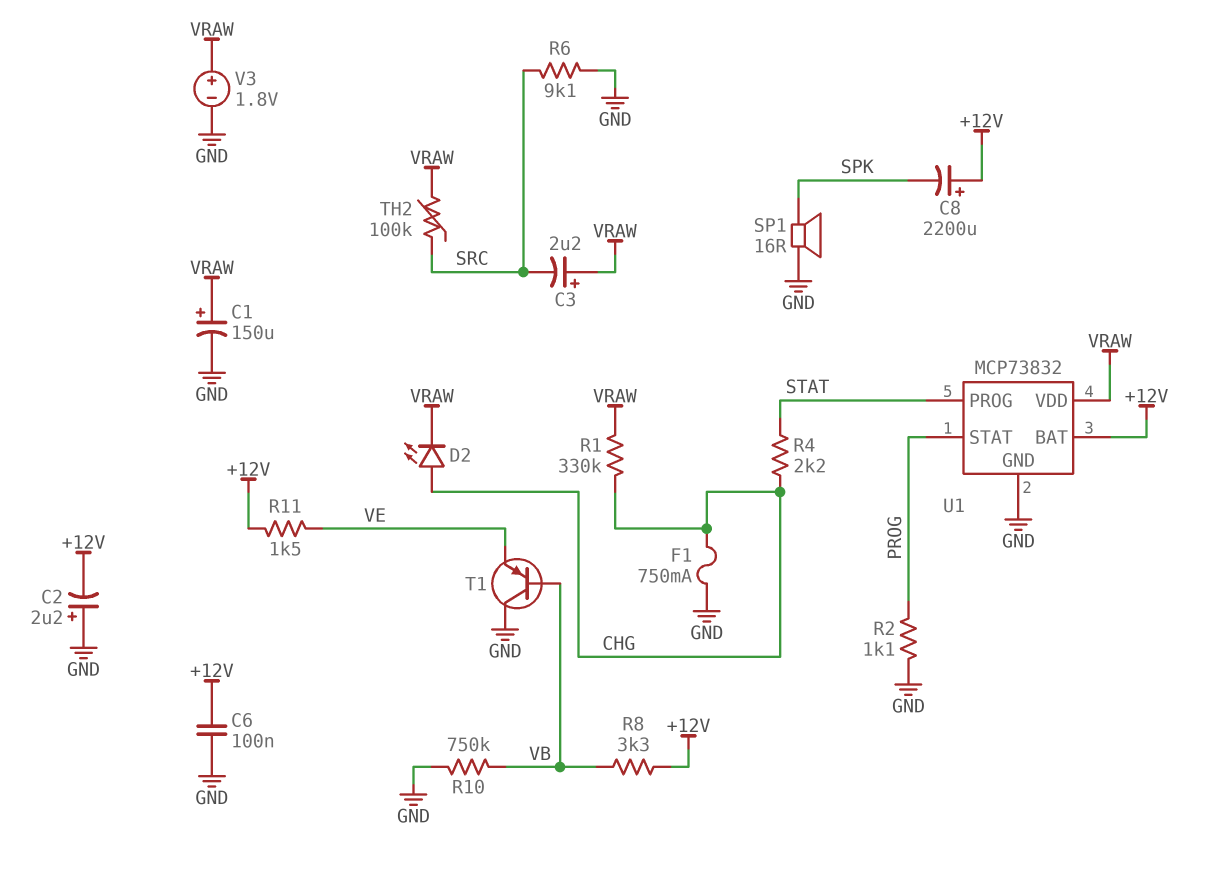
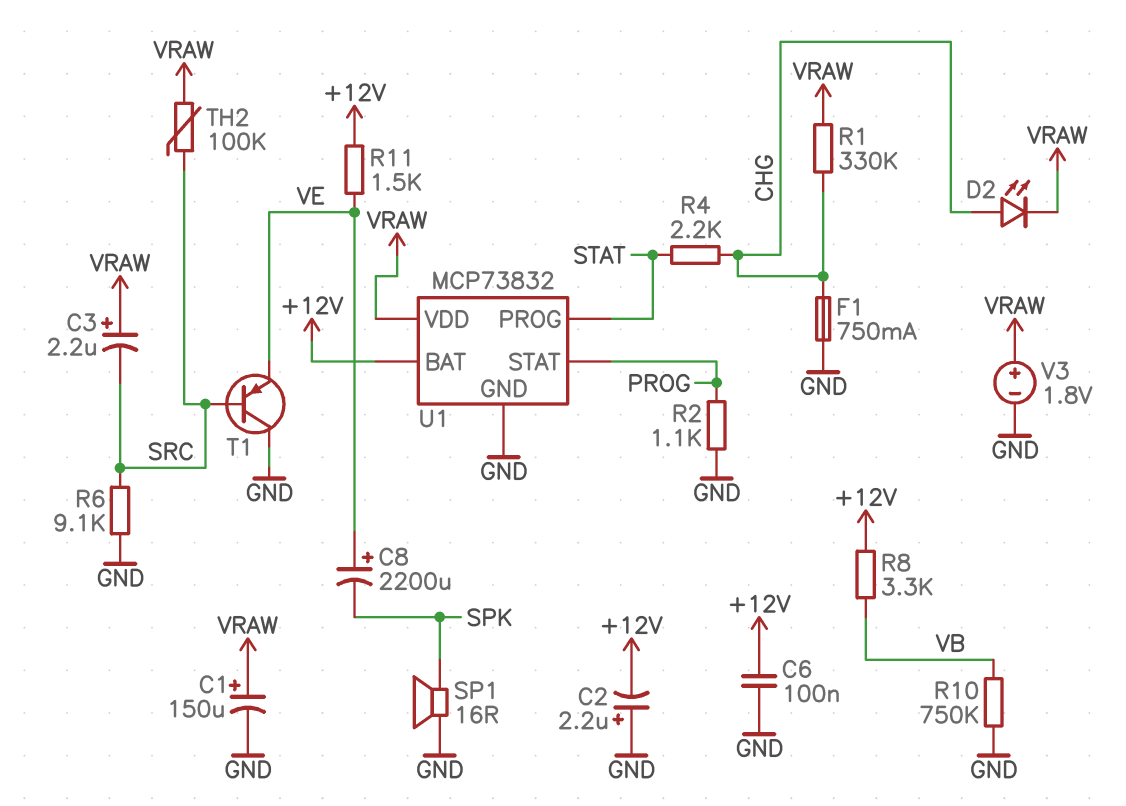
C8: 2200uF (plus +12V, minus SPK) -> 2200uF (plus VE, minus SPK)
T1: PNP (B VB, C GND, E VE) -> PNP (B SRC, C GND, E VE)

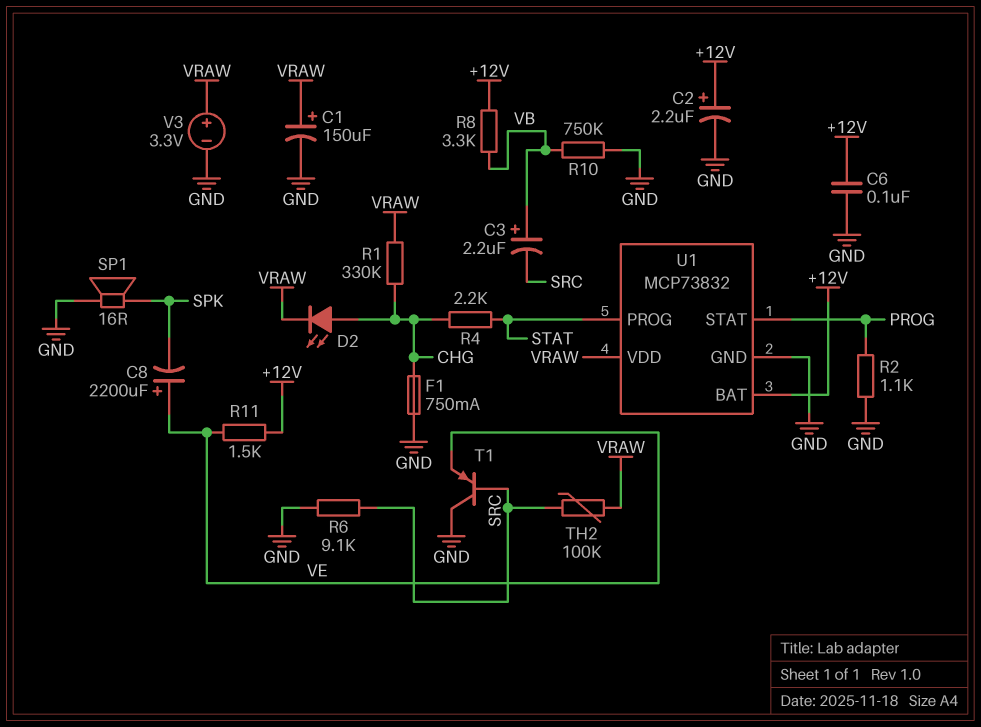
C2: 2.2uF (plus GND, minus +12V) -> 2.2uF (plus +12V, minus GND)
C3: 2.2uF (plus VRAW, minus SRC) -> 2.2uF (plus VB, minus SRC)
V3: 1.8V (plus VRAW, minus GND) -> 3.3V (plus VRAW, minus GND)

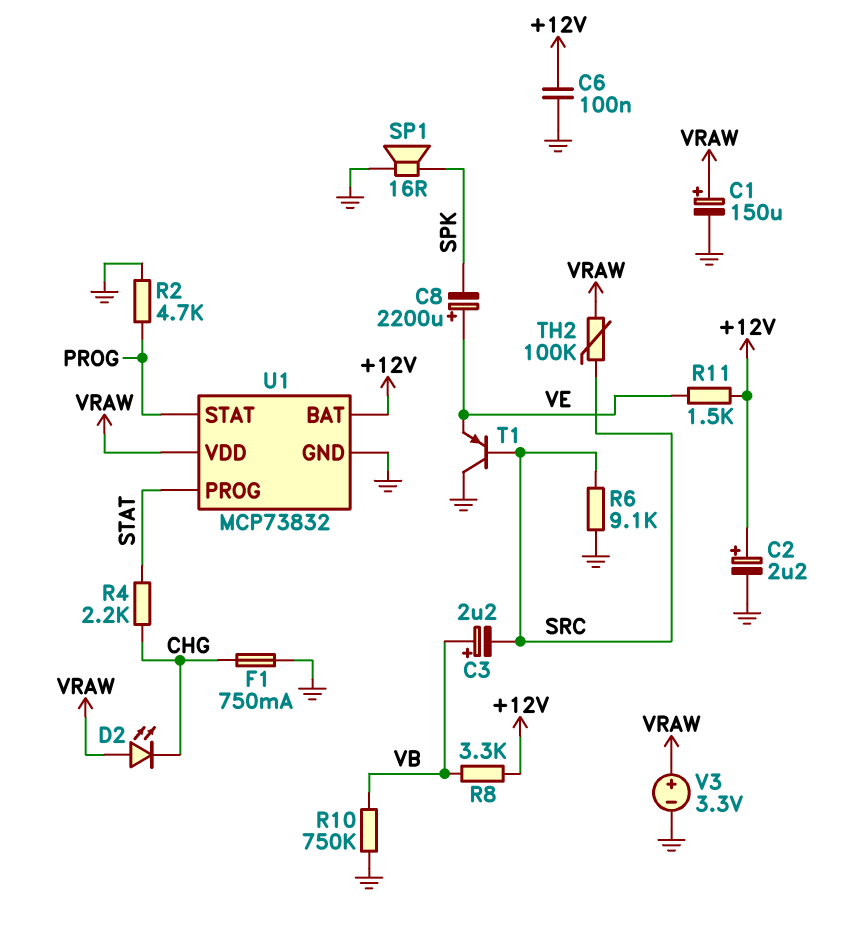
D2: LED (A CHG, K VRAW) -> LED (A VRAW, K CHG)
R1: 330k (CHG, VRAW) -> none
R2: 1.1k (GND, PROG) -> 4.7k (GND, PROG)

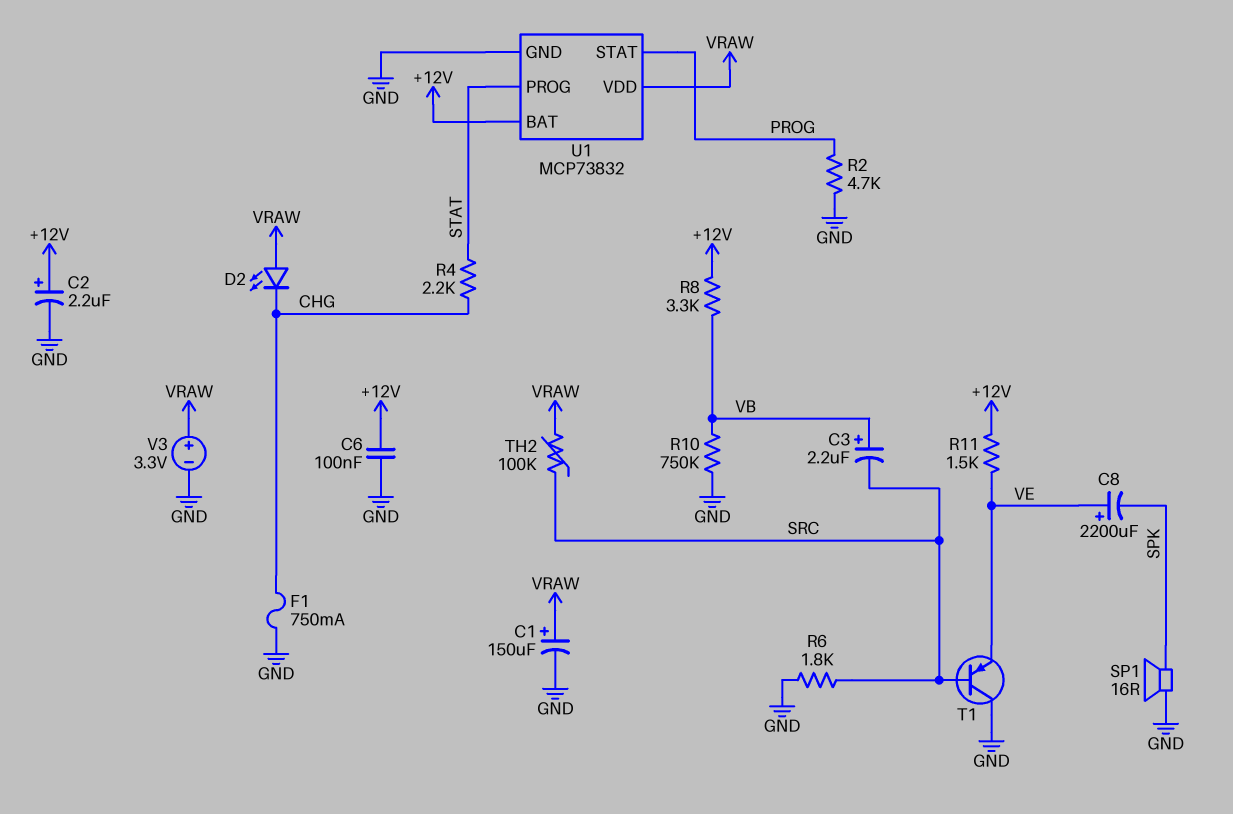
R6: 9.1k (GND, SRC) -> 1.8k (GND, SRC)

